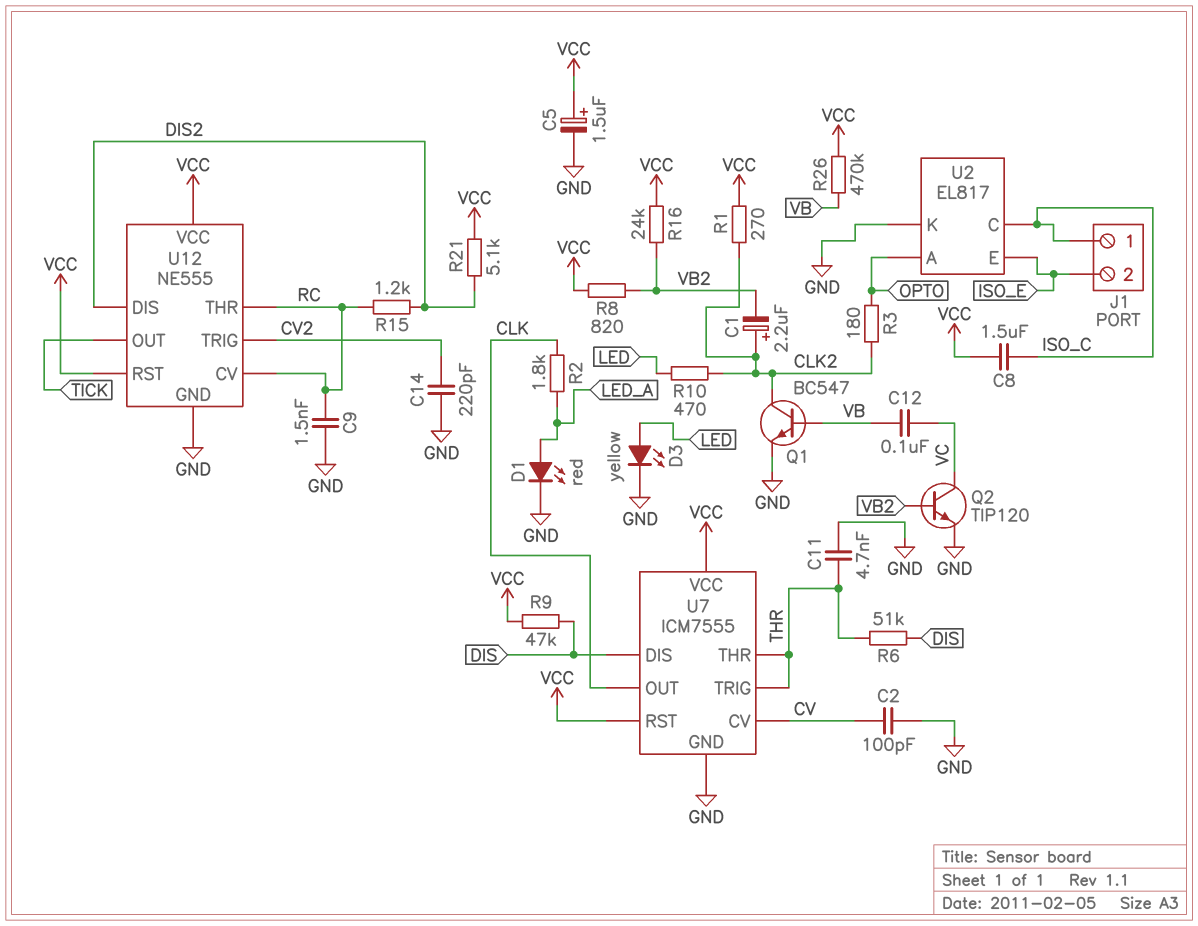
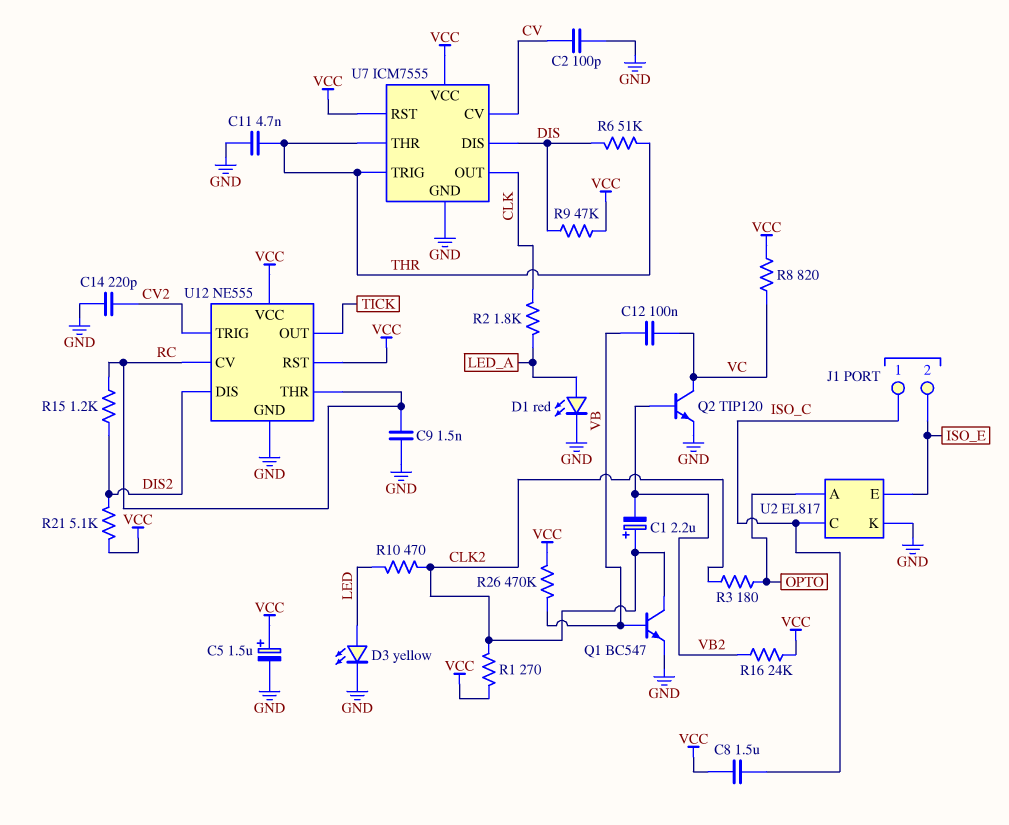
R8: 820 (VB2, VCC) -> 820 (VC, VCC)

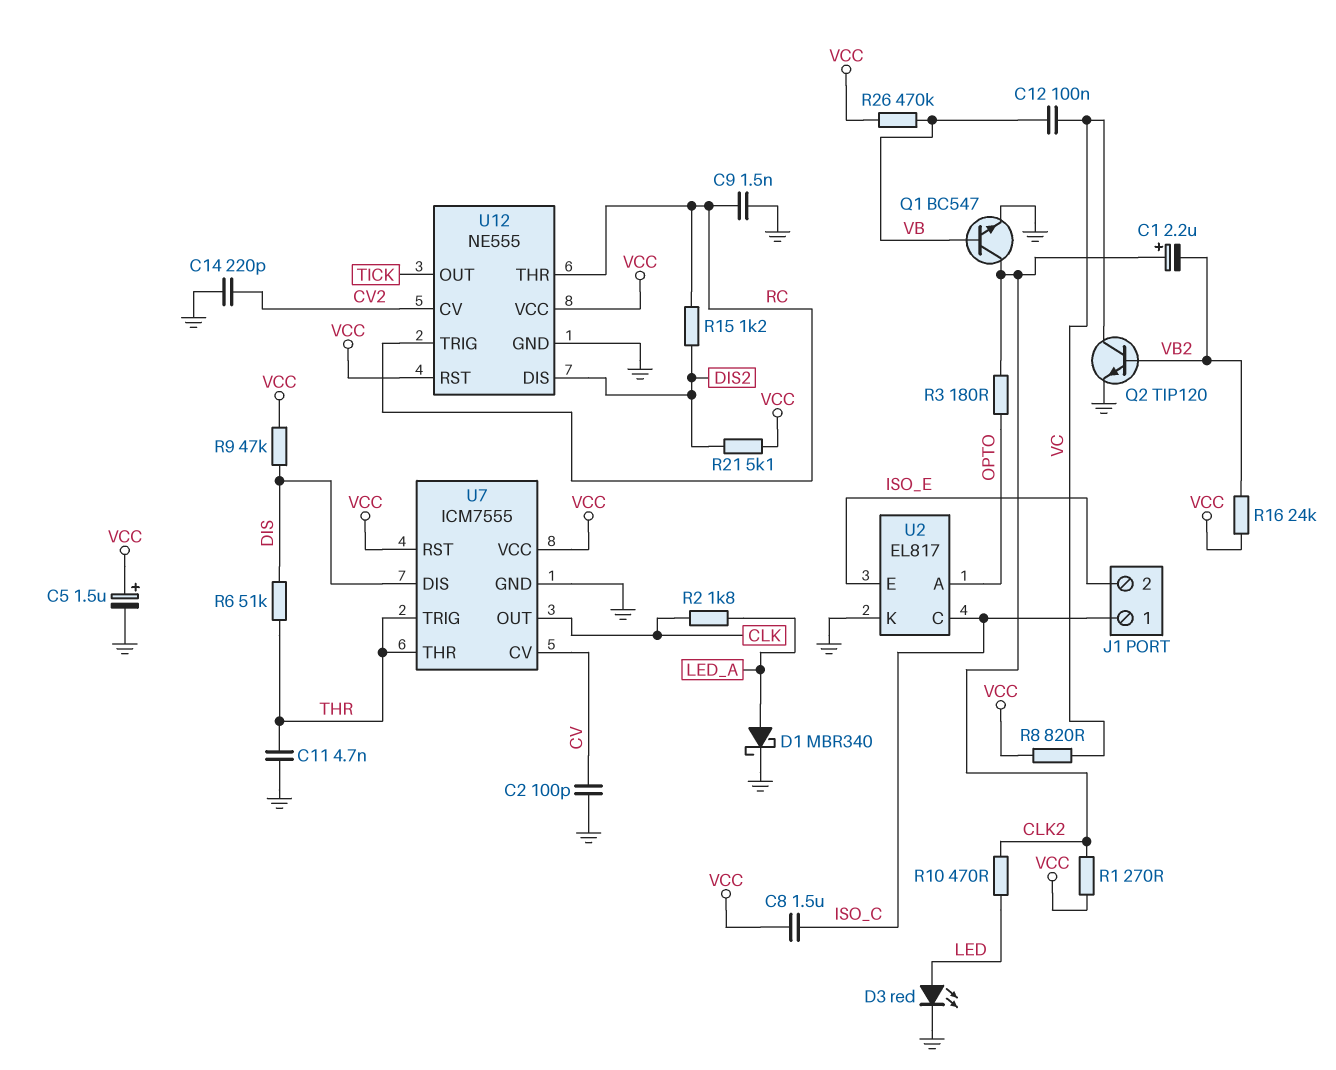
D1: LED red (A LED_A, K GND) -> schottky MBR340 (A LED_A, K GND)
D3: LED yellow (A LED, K GND) -> LED red (A LED, K GND)
U12 pin CV: RC -> CV2
U12 pin TRIG: CV2 -> RC

